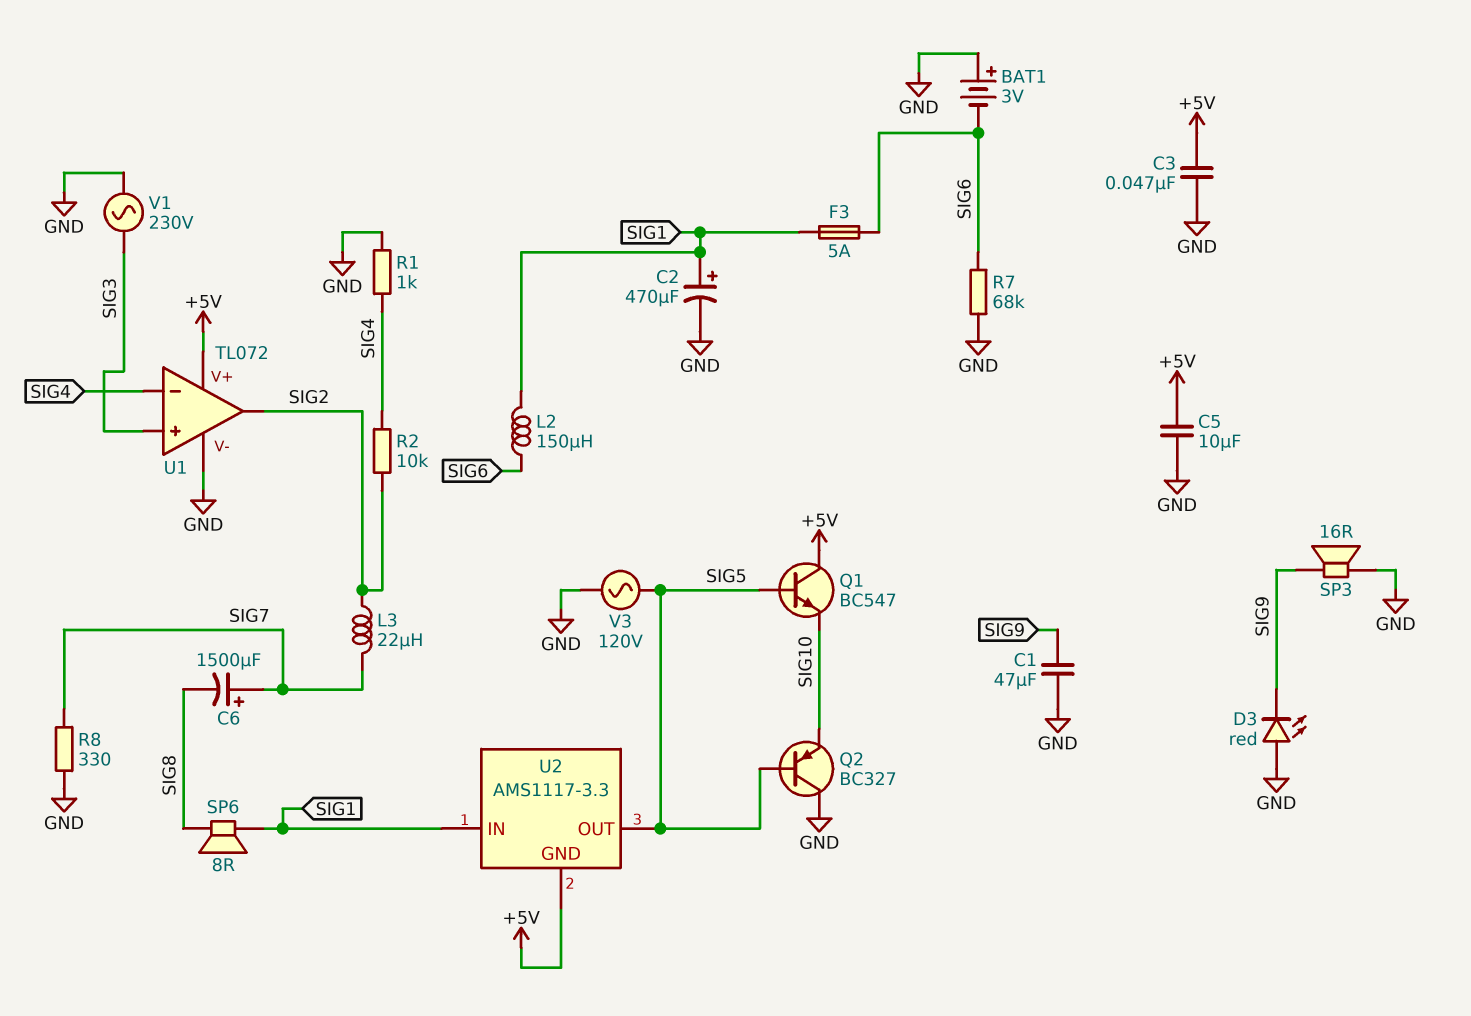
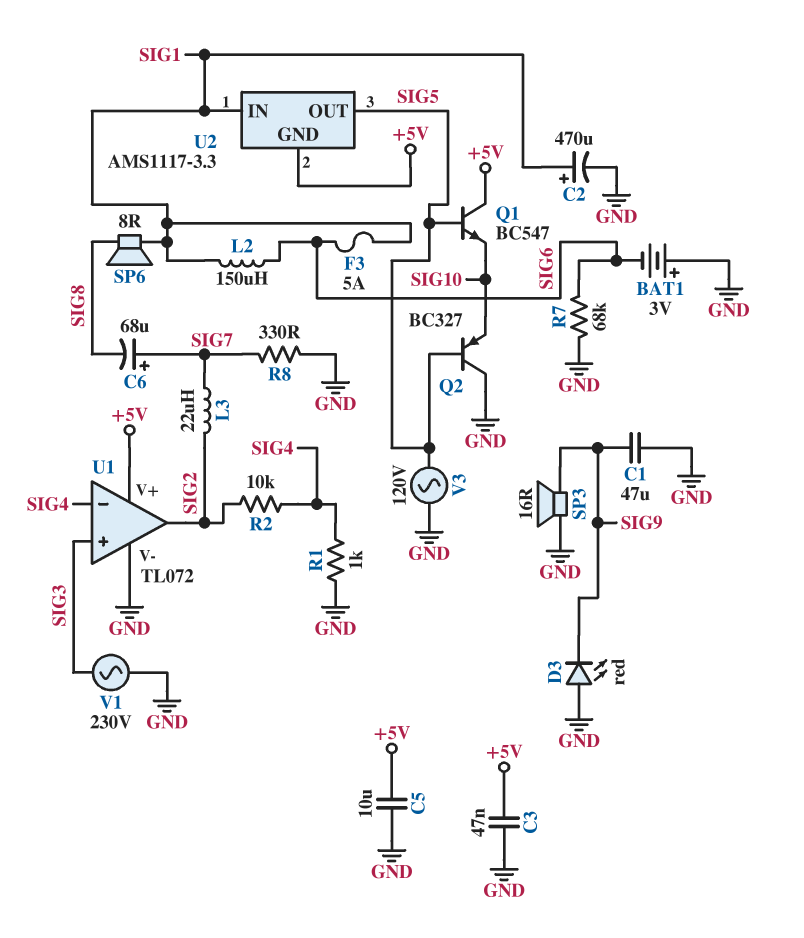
C6: 1500uF (plus SIG7, minus SIG8) -> 68uF (plus SIG7, minus SIG8)

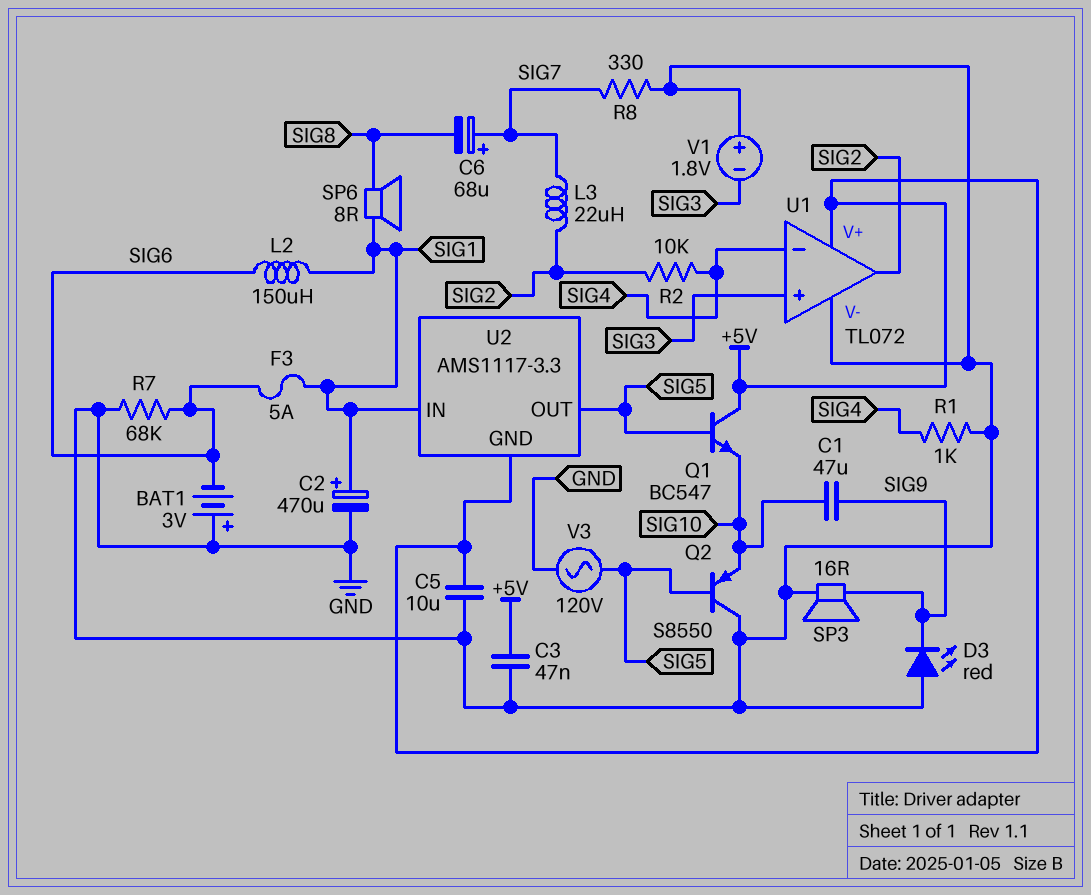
C1: 47uF (GND, SIG9) -> 47uF (SIG9, SIG10)
Q2: PNP BC327 (B SIG5, C GND, E SIG10) -> PNP S8550 (B SIG5, C GND, E SIG10)
V1: AC 230V (GND, SIG3) -> 1.8V (plus GND, minus SIG3)

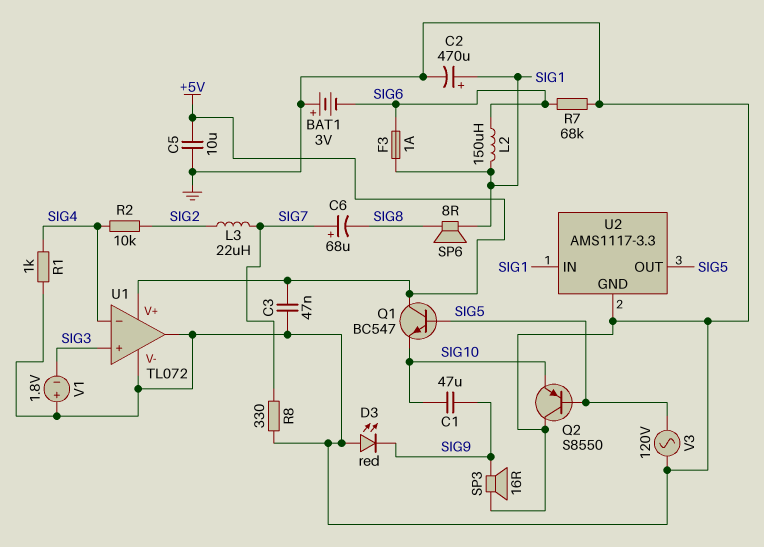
F3: 5A (SIG1, SIG6) -> 1A (SIG1, SIG6)
U1 pin out: SIG2 -> GND
U2 pin GND: +5V -> GND

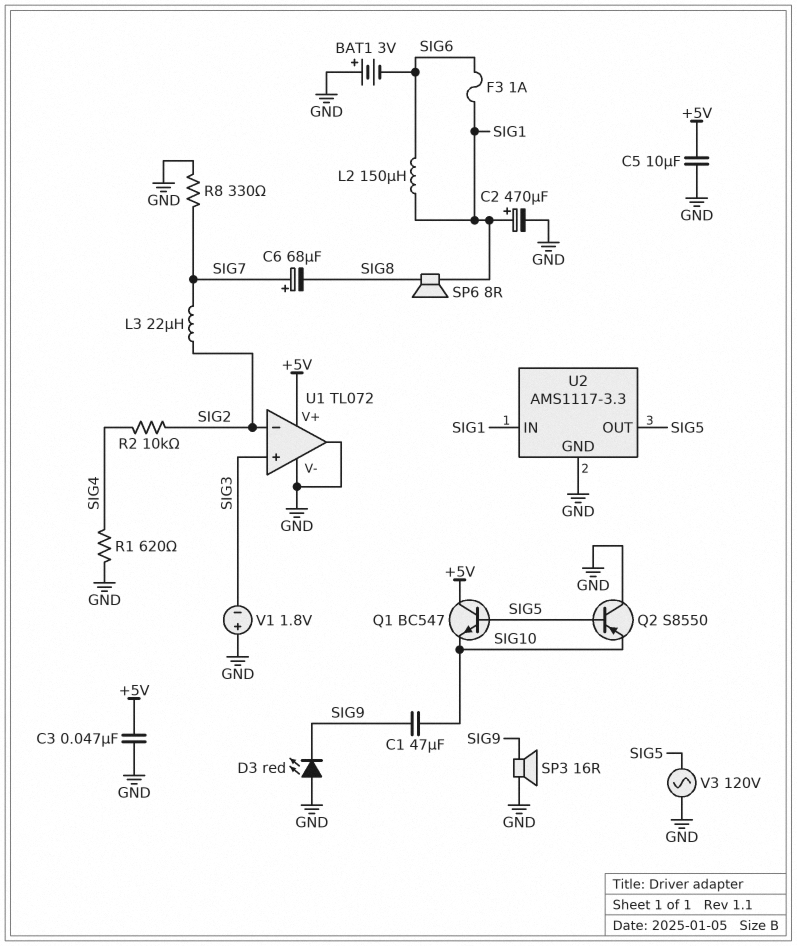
R1: 1k (GND, SIG4) -> 620 (GND, SIG4)
R7: 68k (GND, SIG6) -> none
U1 pin in-: SIG4 -> SIG2

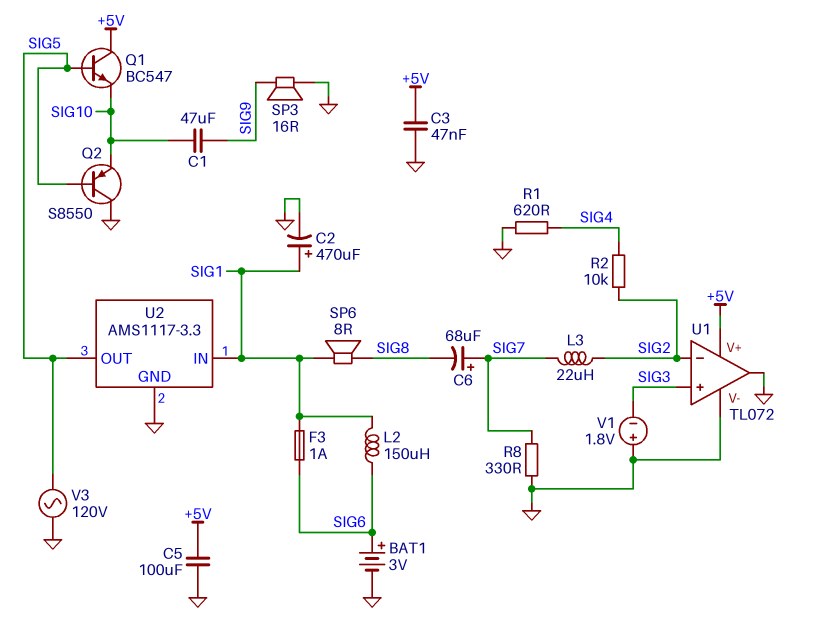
BAT1: 3V (plus GND, minus SIG6) -> 3V (plus SIG6, minus GND)
C5: 10uF (+5V, GND) -> 100uF (+5V, GND)
D3: LED red (A GND, K SIG9) -> none

